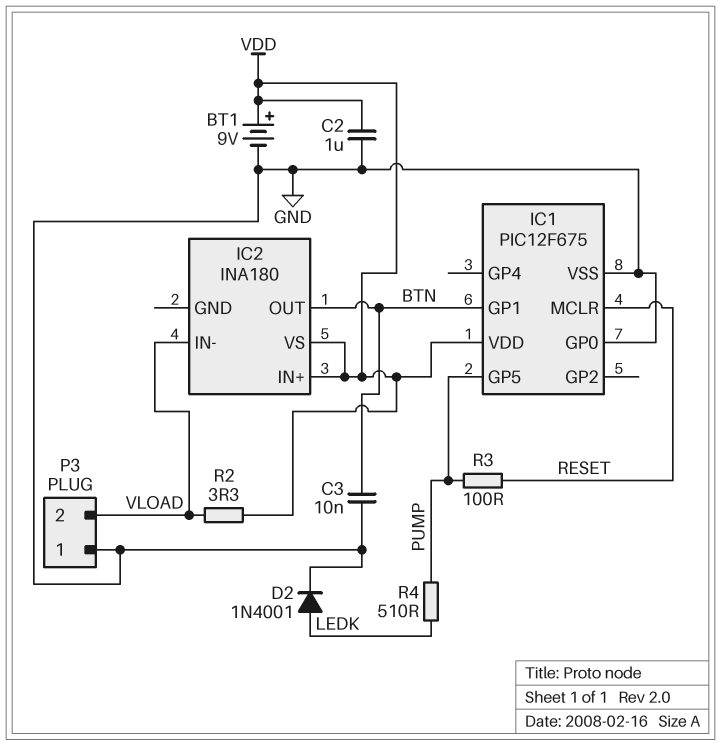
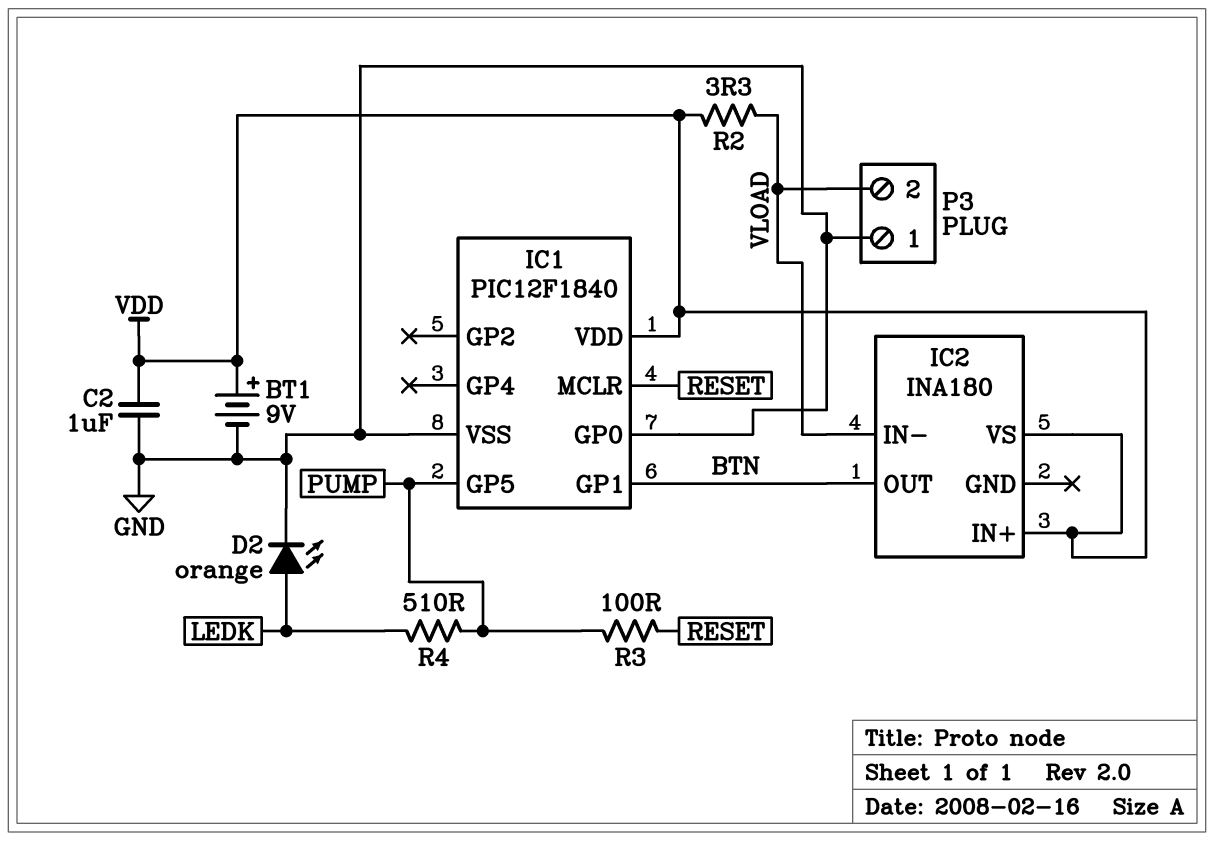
C3: 10nF (BTN, GND) -> none
D2: diode 1N4001 (A LEDK, K GND) -> LED orange (A LEDK, K GND)
IC1: PIC12F675 -> PIC12F1840

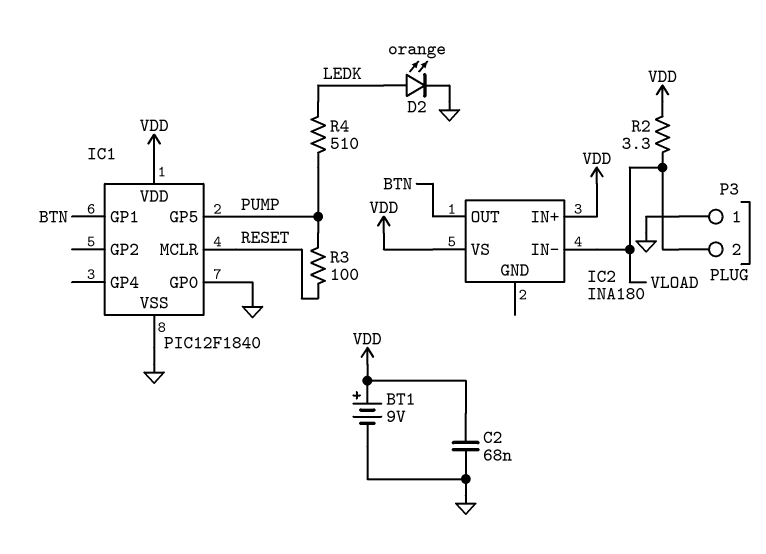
C2: 1uF (GND, VDD) -> 68nF (GND, VDD)

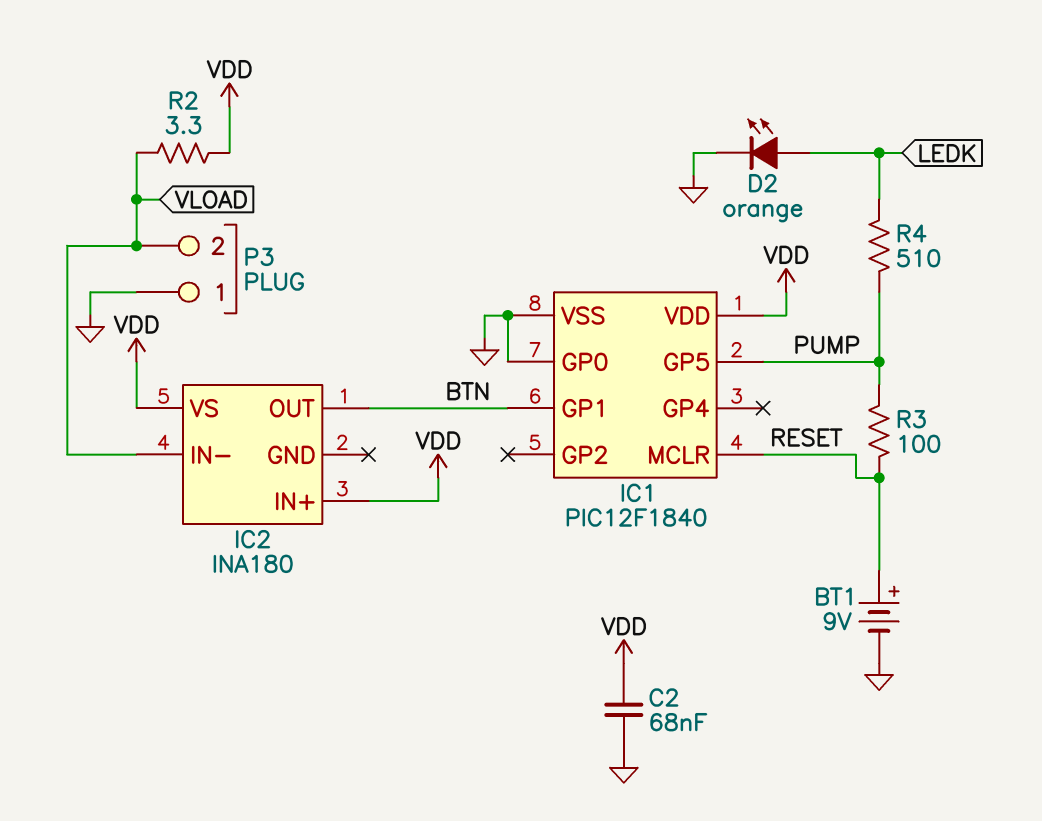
BT1: 9V (plus VDD, minus GND) -> 9V (plus RESET, minus GND)

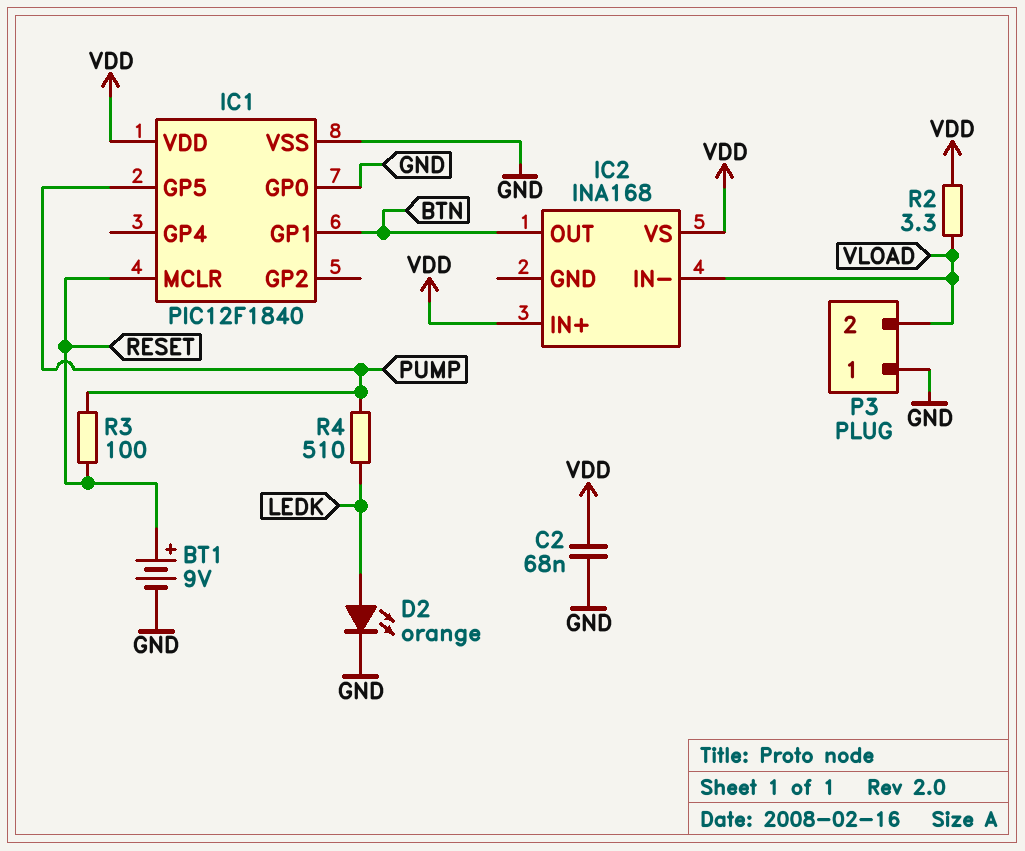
IC2: INA180 -> INA168

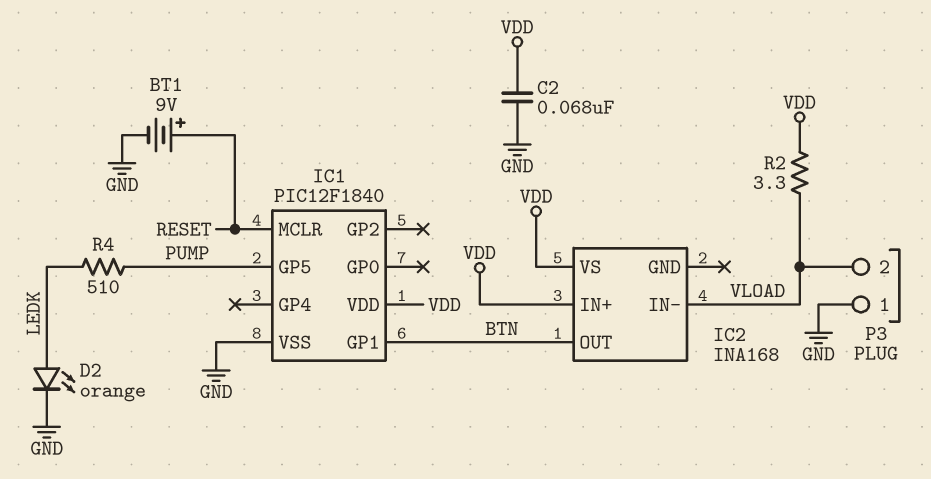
IC1 pin GP0: GND -> none
R3: 100 (PUMP, RESET) -> none

